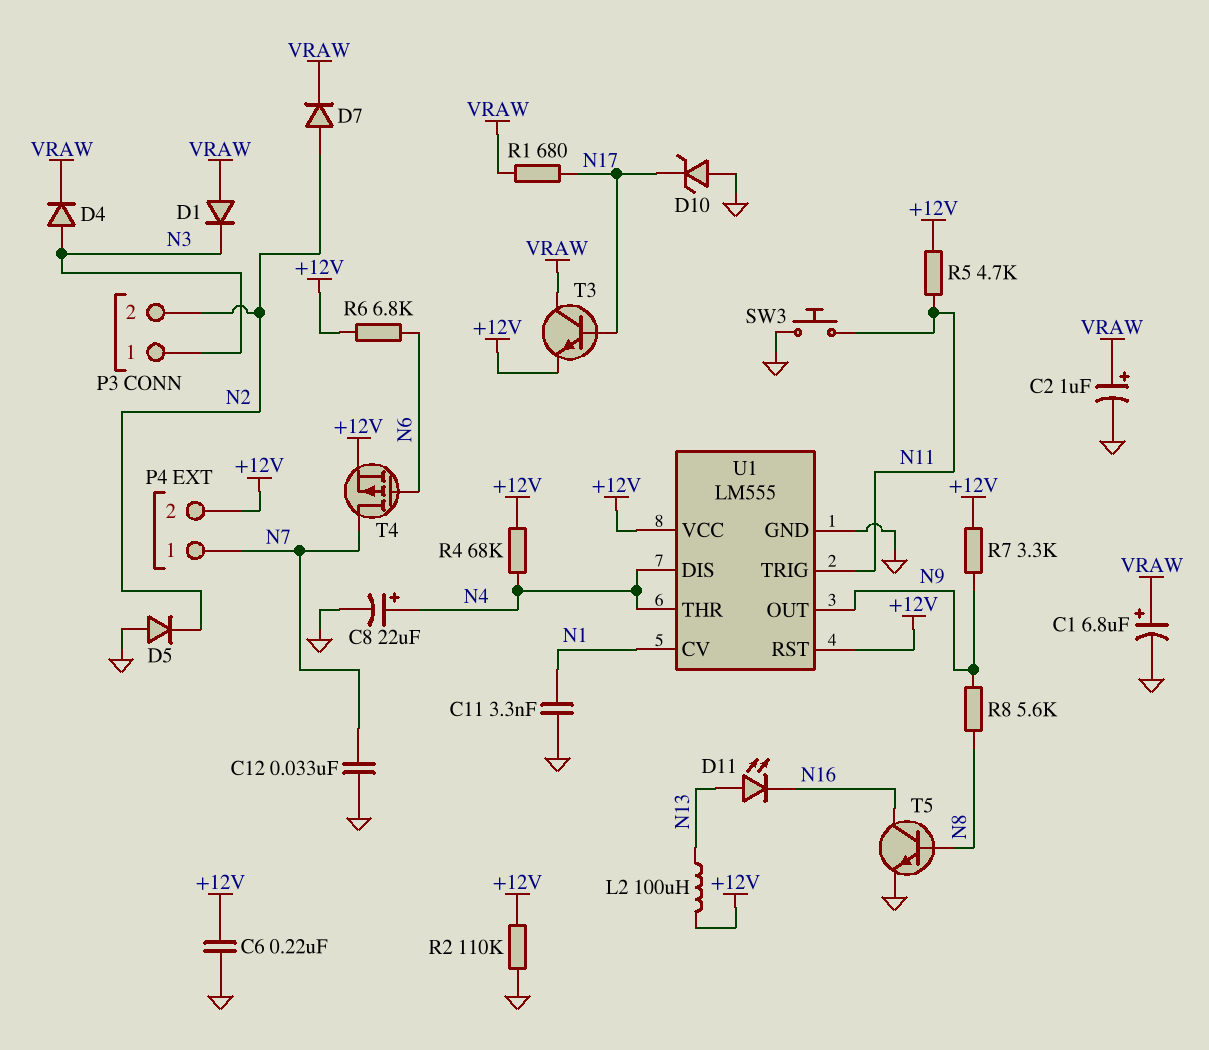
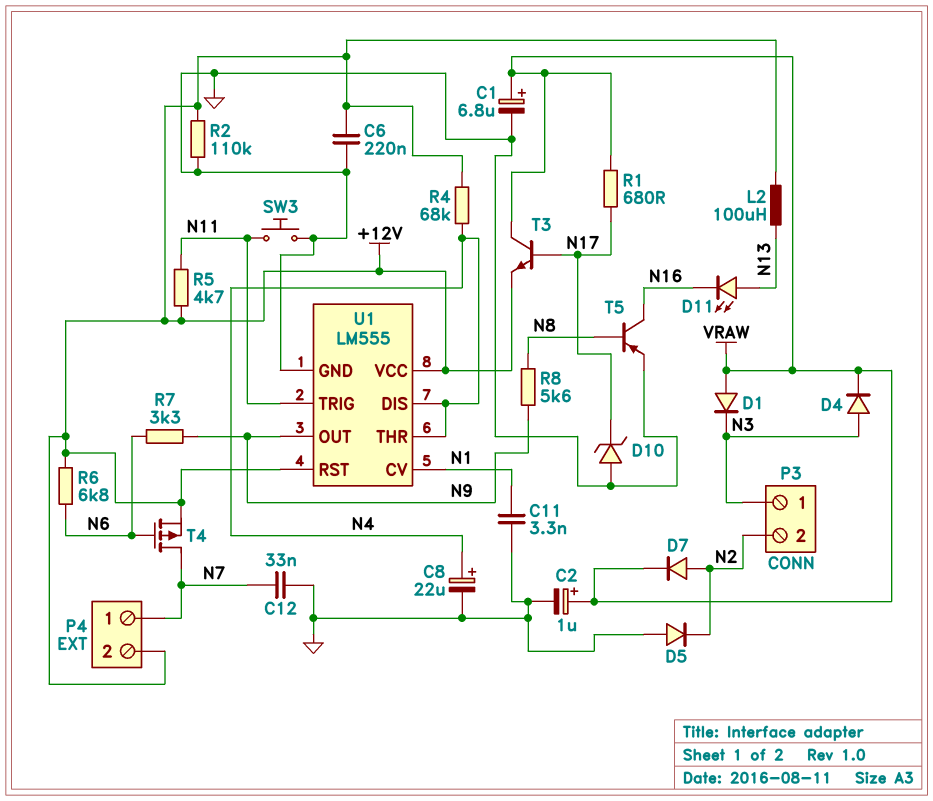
R7: 3.3k (+12V, N9) -> 3.3k (N6, N9)
T5: NPN (B N8, C N16, E GND) -> PNP (B N8, C N16, E GND)

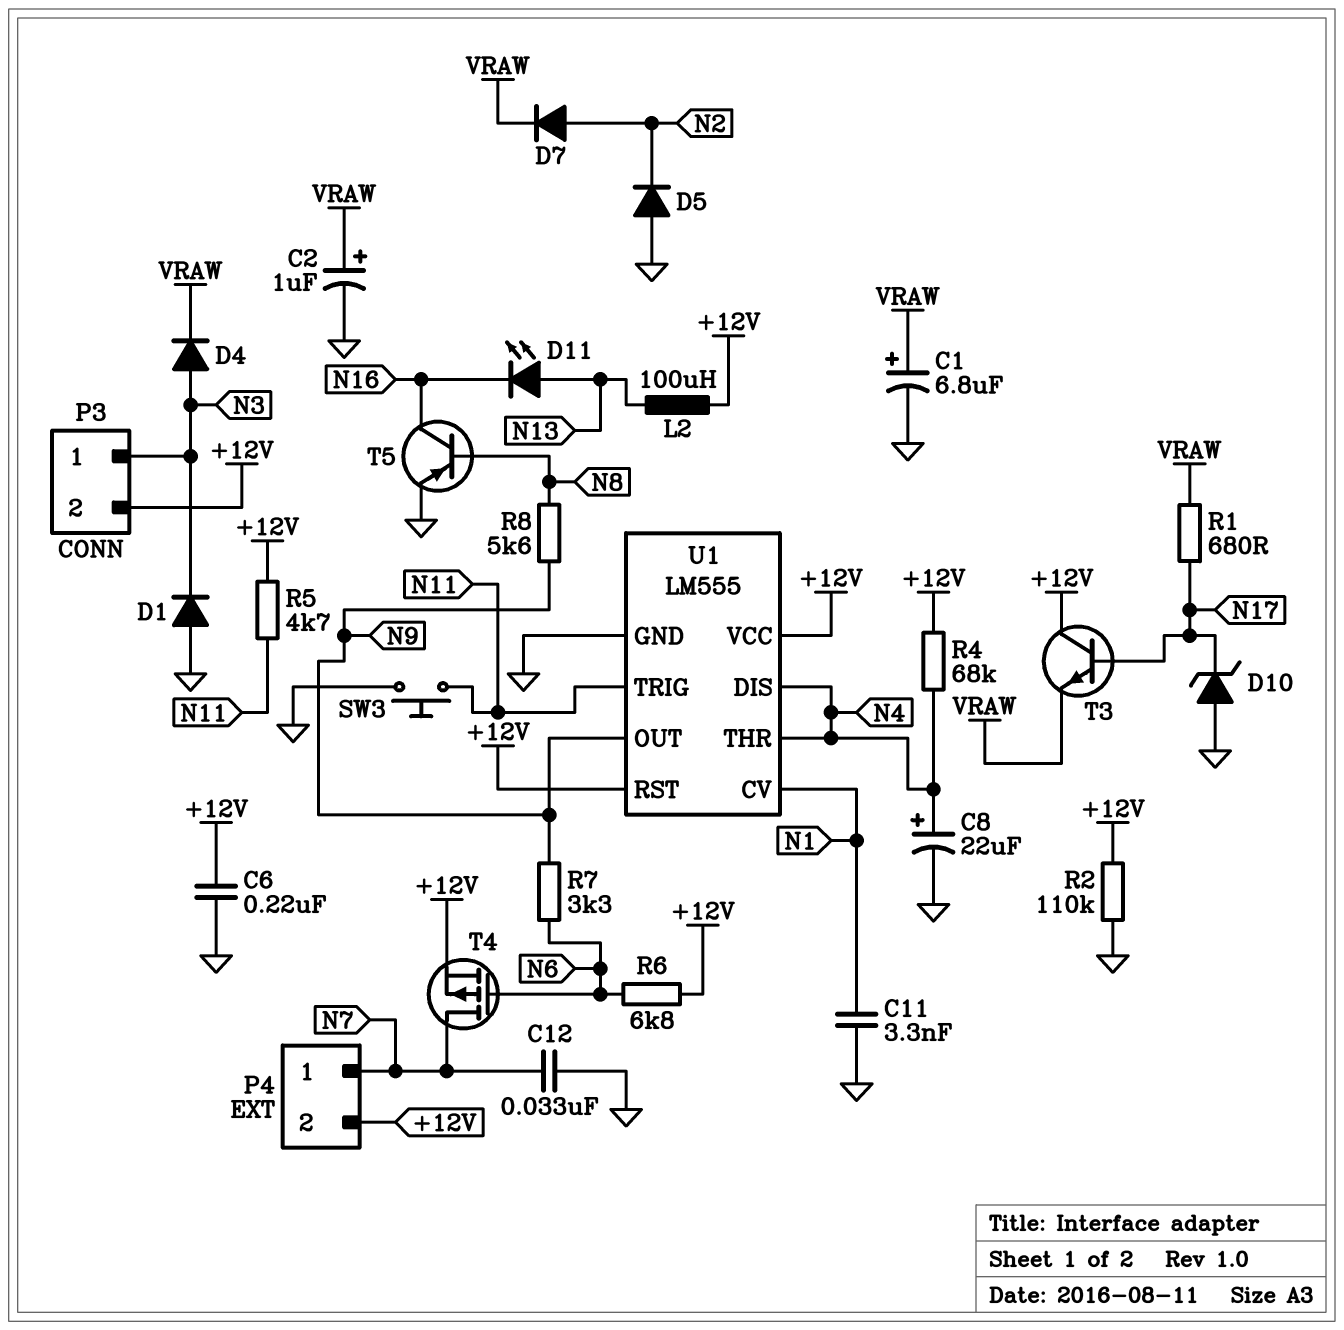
D1: diode (A VRAW, K N3) -> diode (A GND, K N3)
P3 pin 2: N2 -> +12V
T3: NPN (B N17, C VRAW, E +12V) -> NPN (B N17, C +12V, E VRAW)

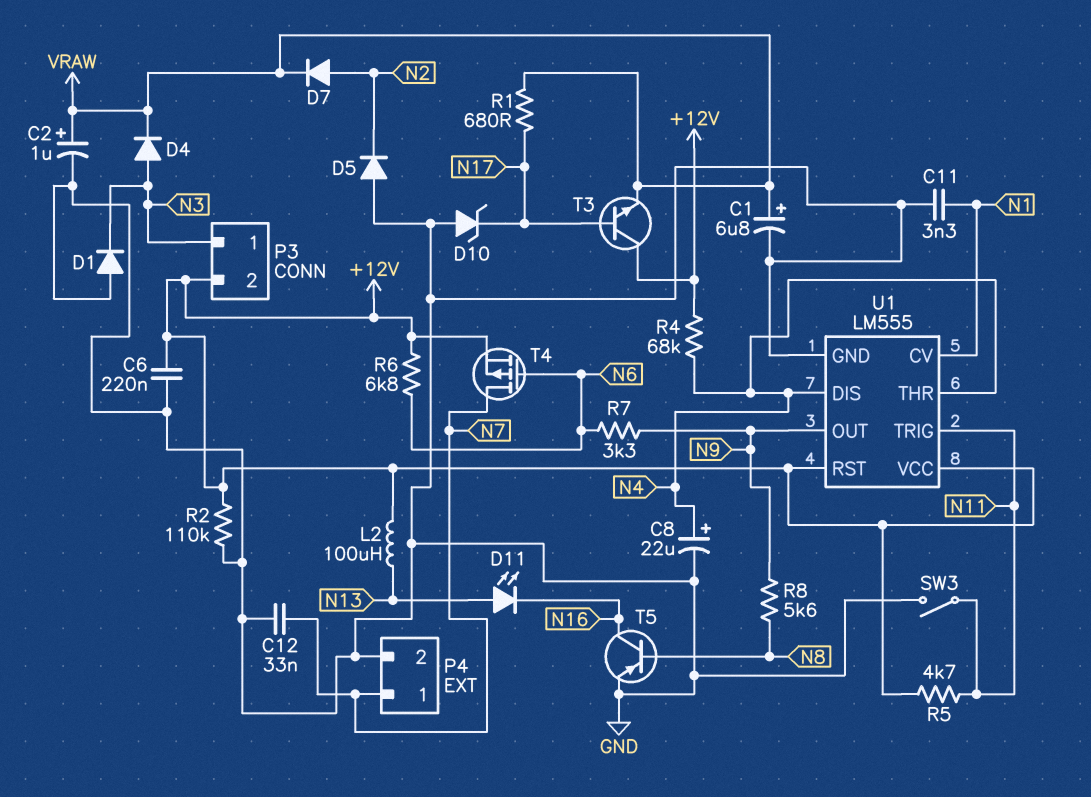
P4 pin 2: +12V -> GND
SW3: button (GND, N11) -> switch (GND, N11)

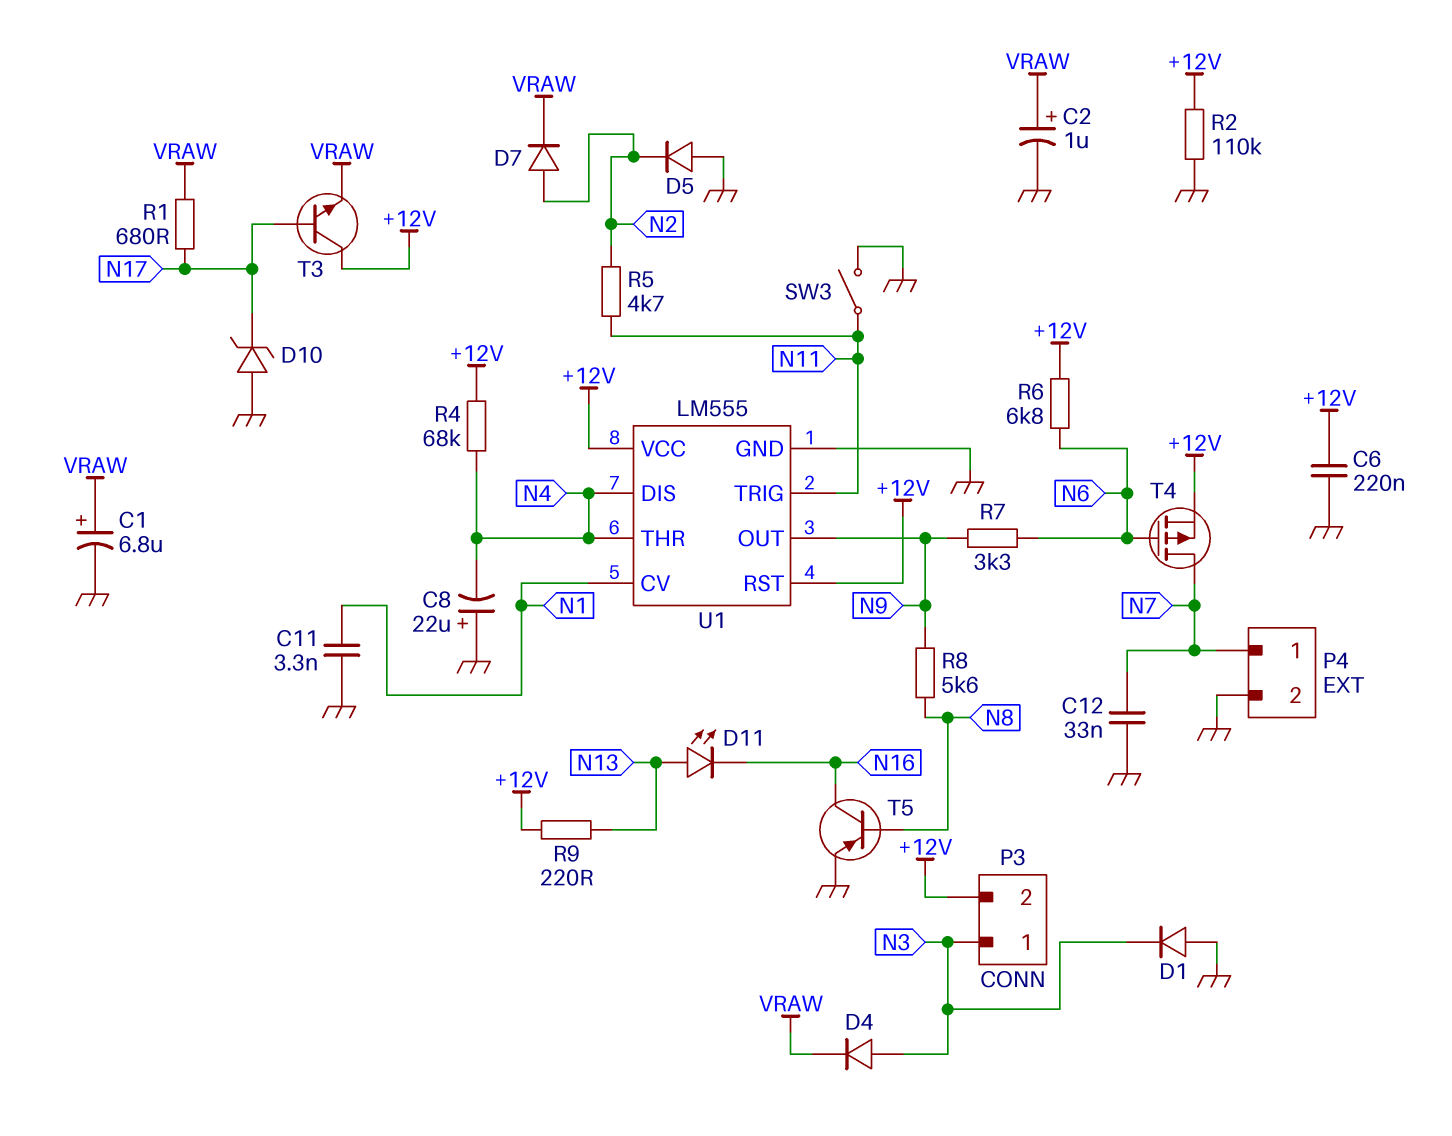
C8: 22uF (plus N4, minus GND) -> 22uF (plus GND, minus N4)
L2: 100uH (+12V, N13) -> none
R5: 4.7k (+12V, N11) -> 4.7k (N2, N11)
R9: none -> 220 (+12V, N13)

